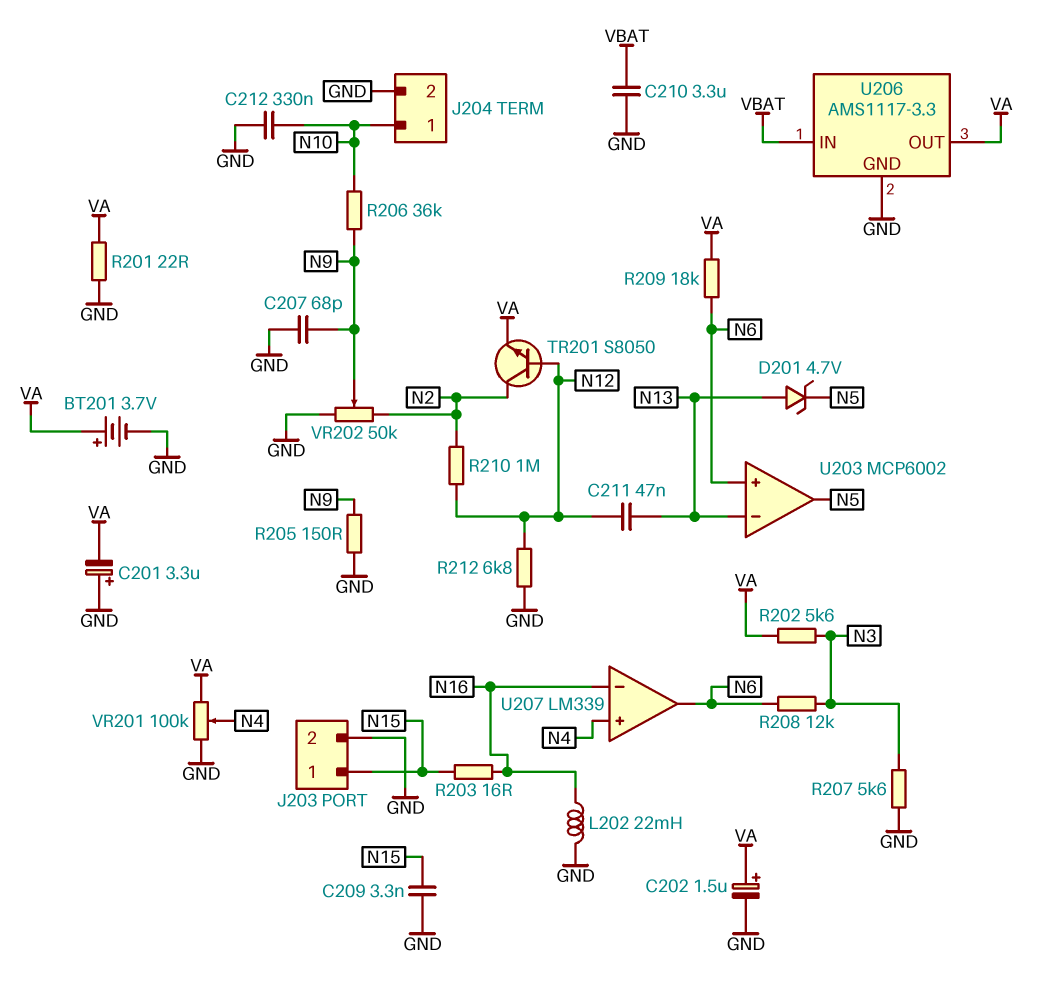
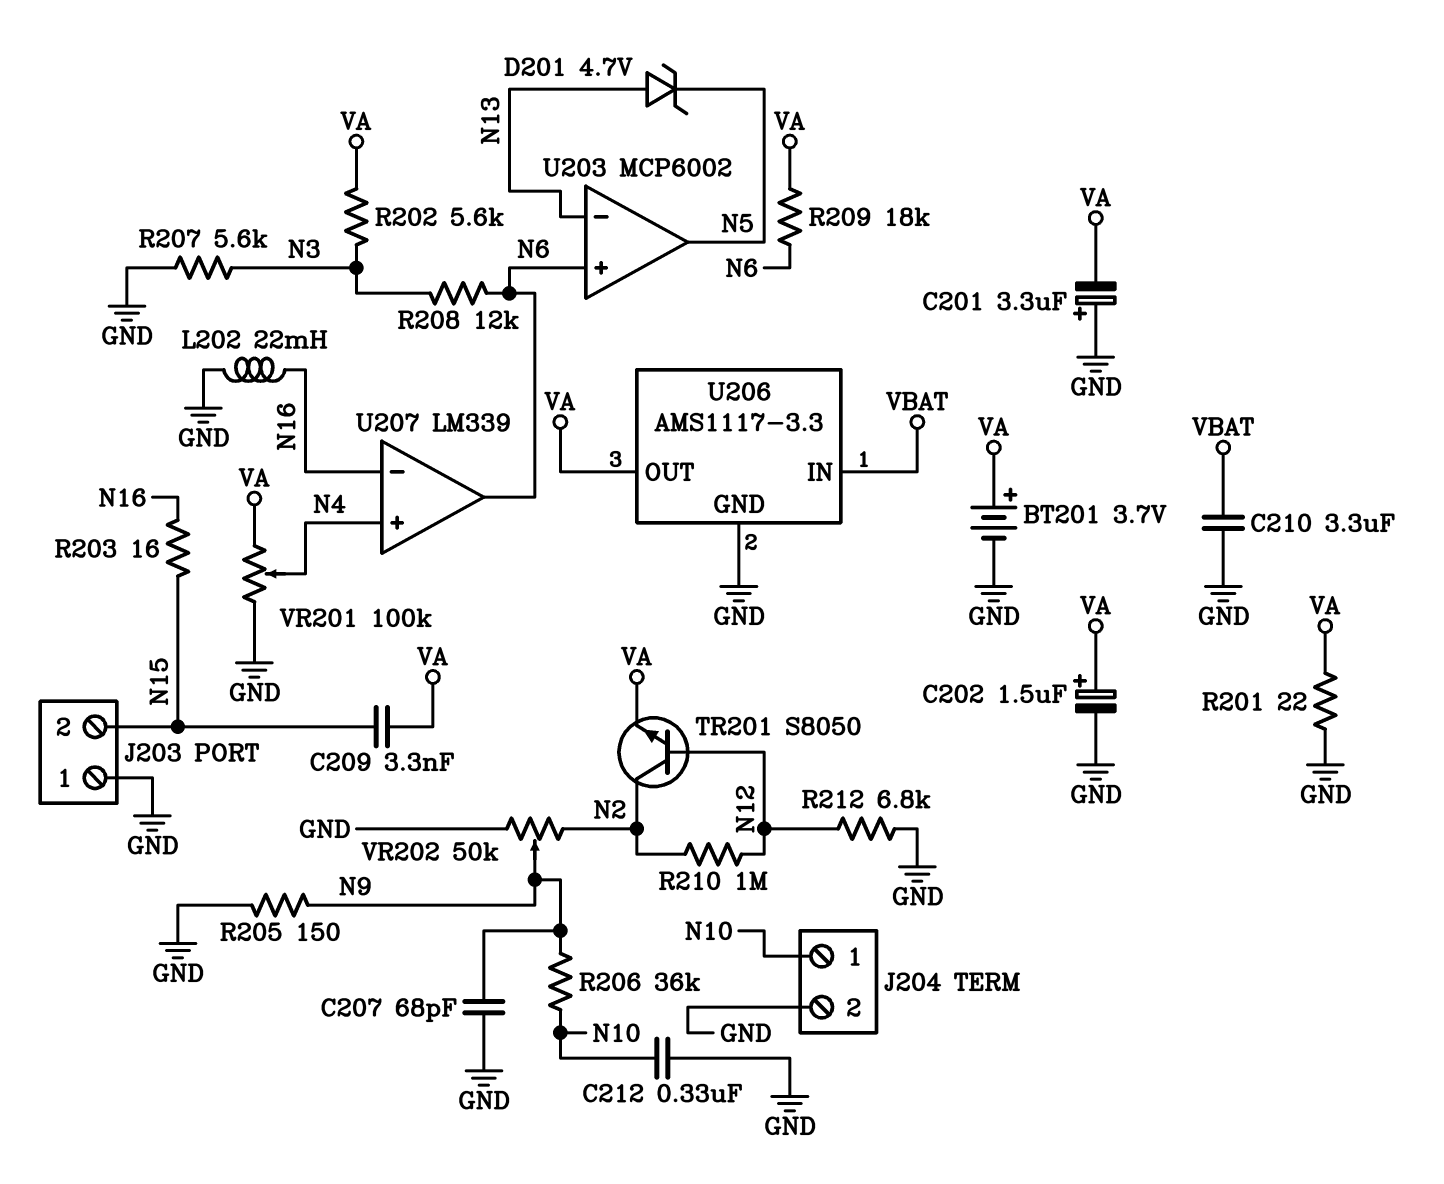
C209: 3.3nF (GND, N15) -> 3.3nF (N15, VA)
C211: 47nF (N12, N13) -> none
J203 pin 1: N15 -> GND
J203 pin 2: GND -> N15

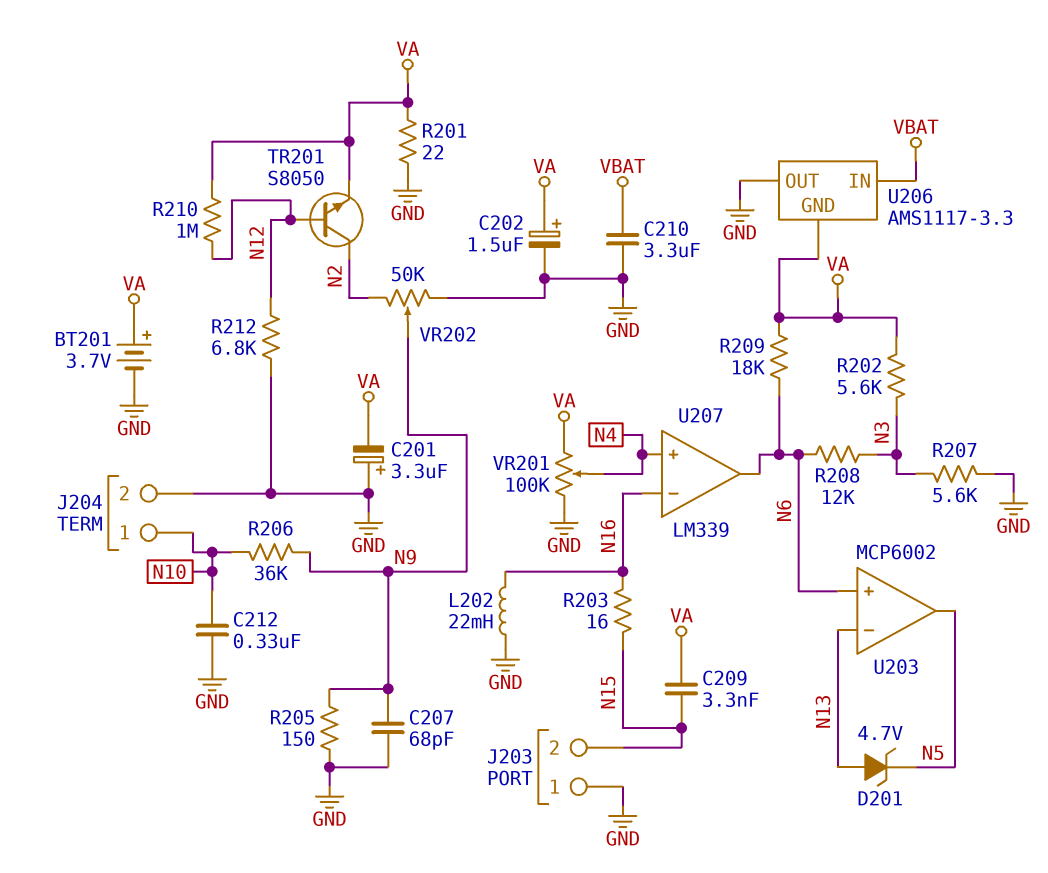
R210: 1M (N2, N12) -> 1M (N12, VA)
U206 pin GND: GND -> VA
U206 pin OUT: VA -> GND

